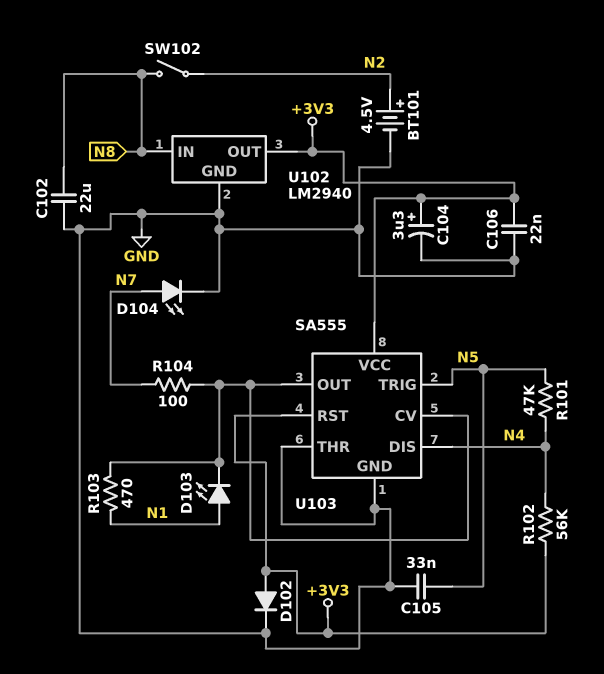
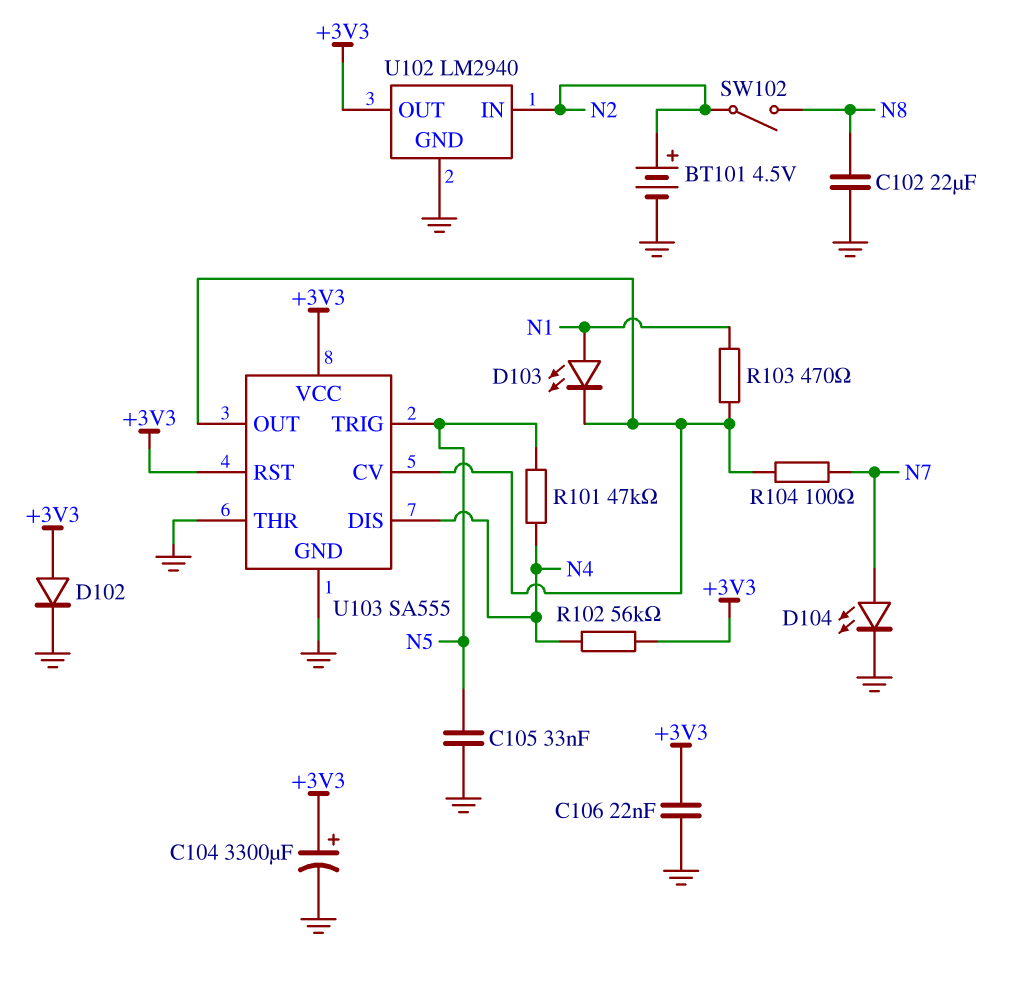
C104: 3.3uF (plus +3V3, minus GND) -> 3300uF (plus +3V3, minus GND)
U102 pin IN: N8 -> N2

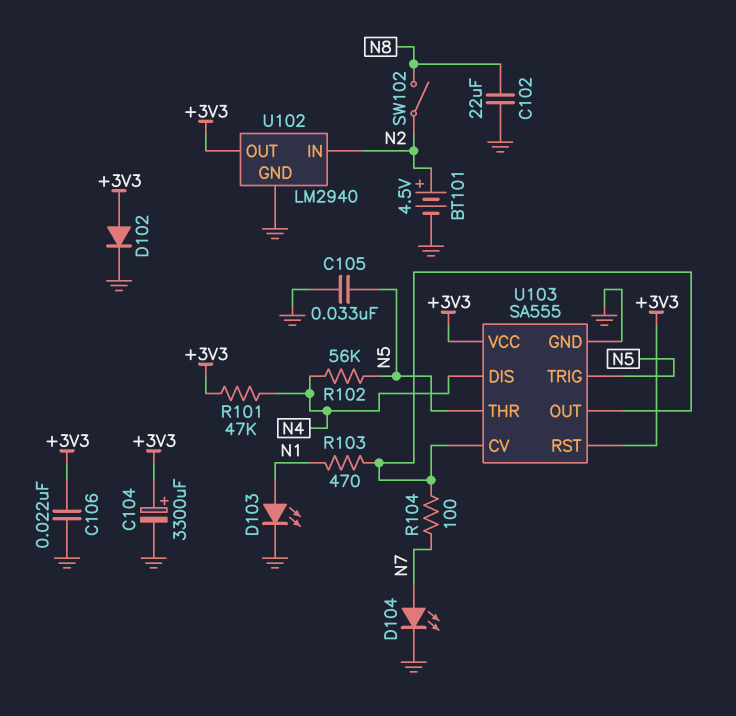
D103: LED (A N1, K U103/CV) -> LED (A N1, K GND)
R101: 47k (N4, N5) -> 47k (+3V3, N4)
R102: 56k (+3V3, N4) -> 56k (N4, N5)
U103 pin THR: GND -> N5

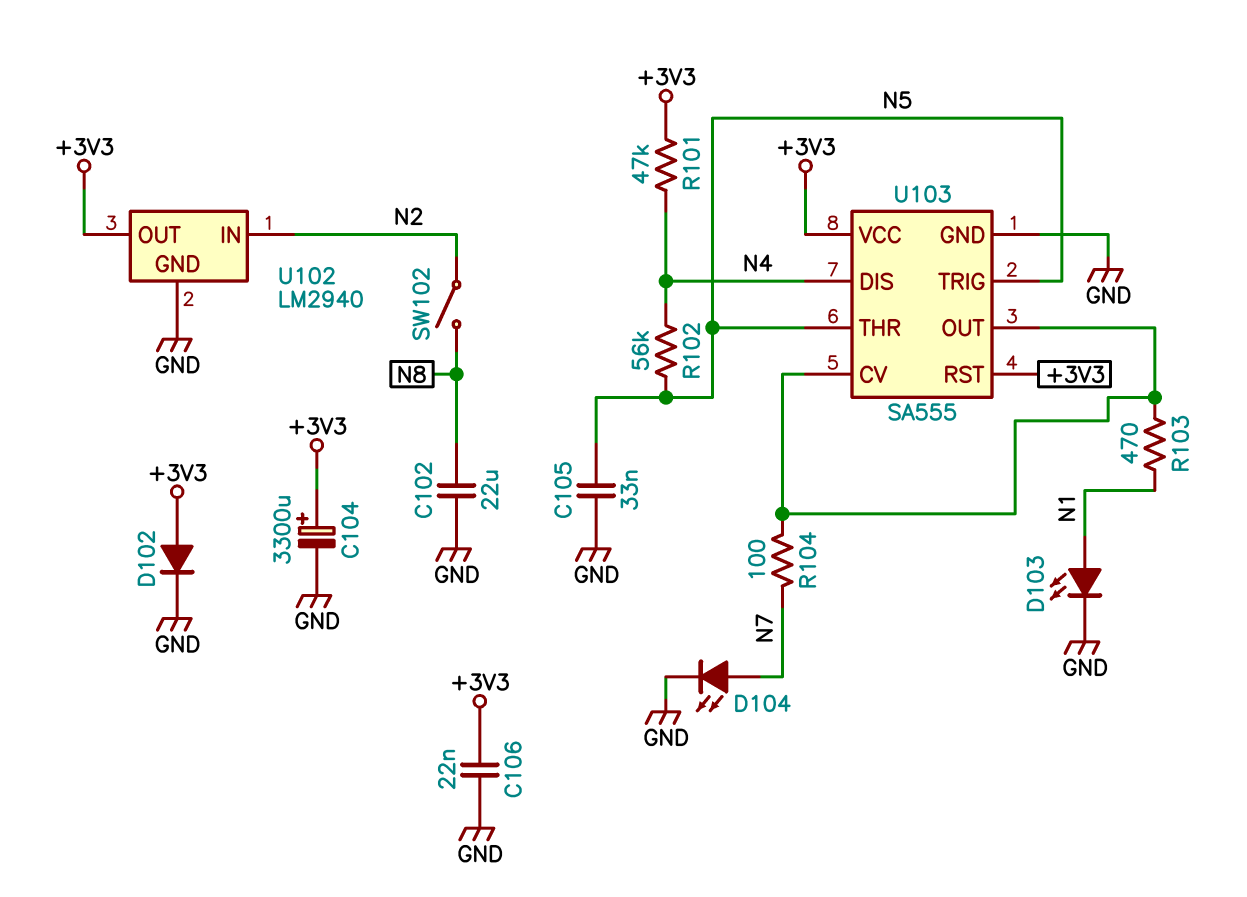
BT101: 4.5V (plus N2, minus GND) -> none

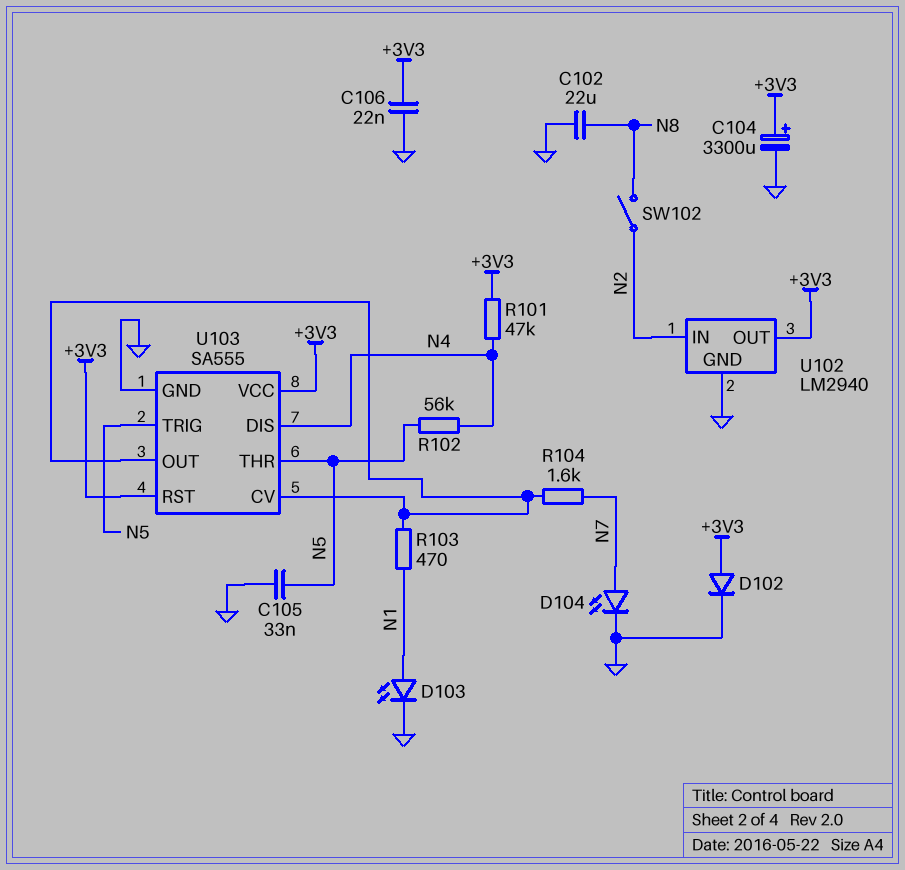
R104: 100 (N7, U103/CV) -> 1.6k (N7, U103/CV)

